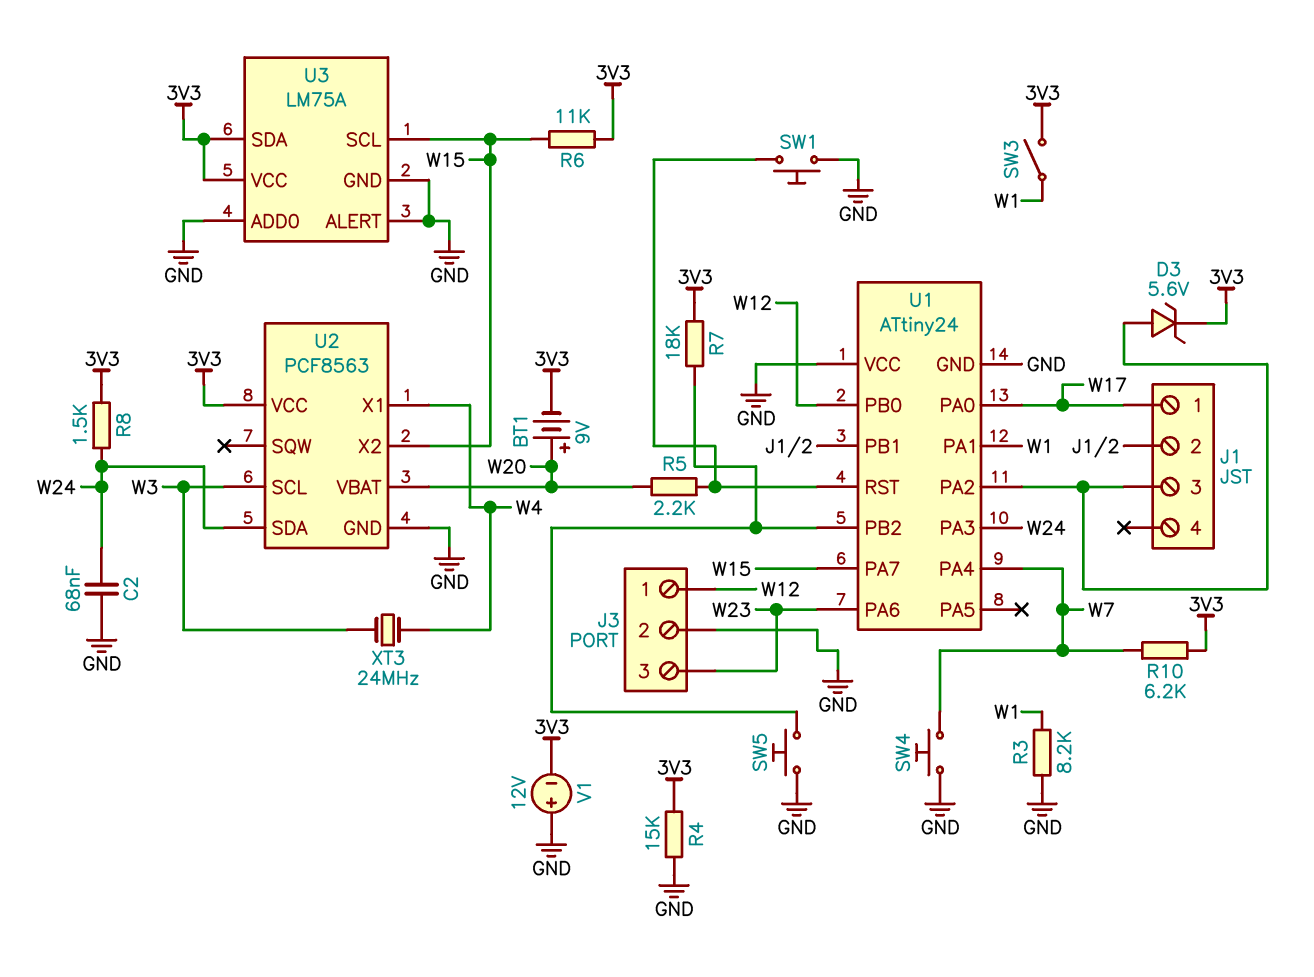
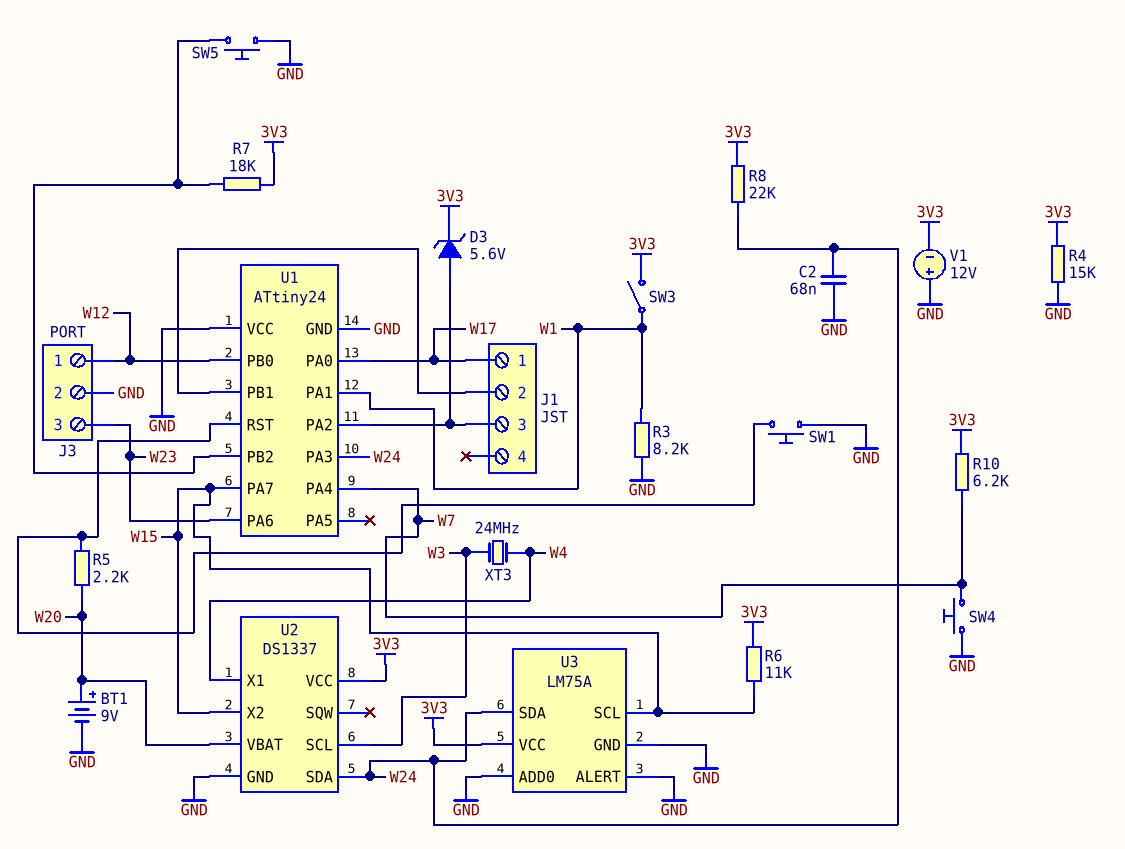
BT1: 9V (plus W20, minus 3V3) -> 9V (plus W20, minus GND)
R8: 1.5k (3V3, W24) -> 22k (3V3, W24)
U2: PCF8563 -> DS1337
U3 pin SDA: 3V3 -> W24

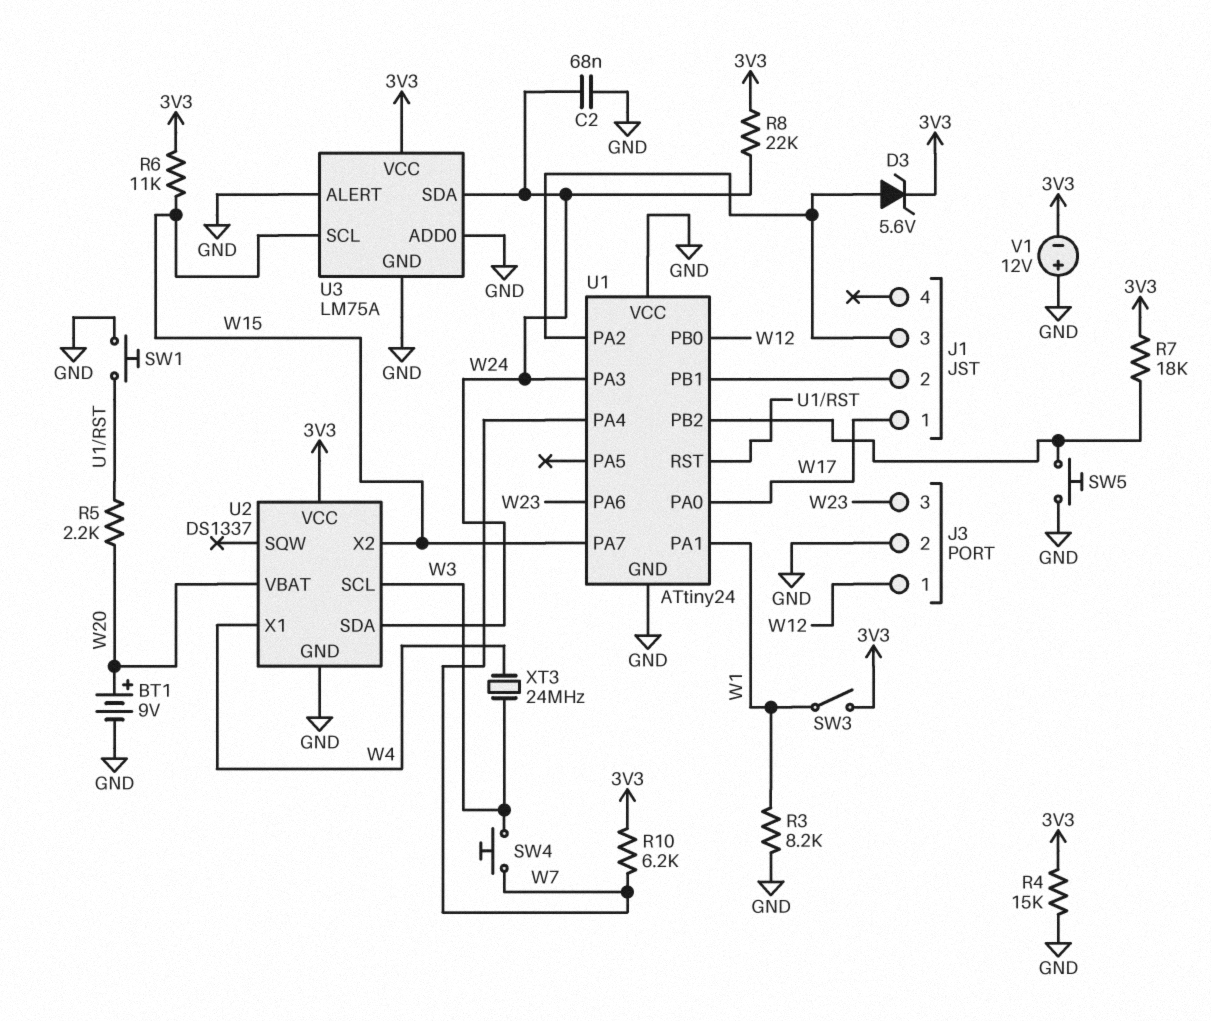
SW4: button (GND, W7) -> button (W3, W7)

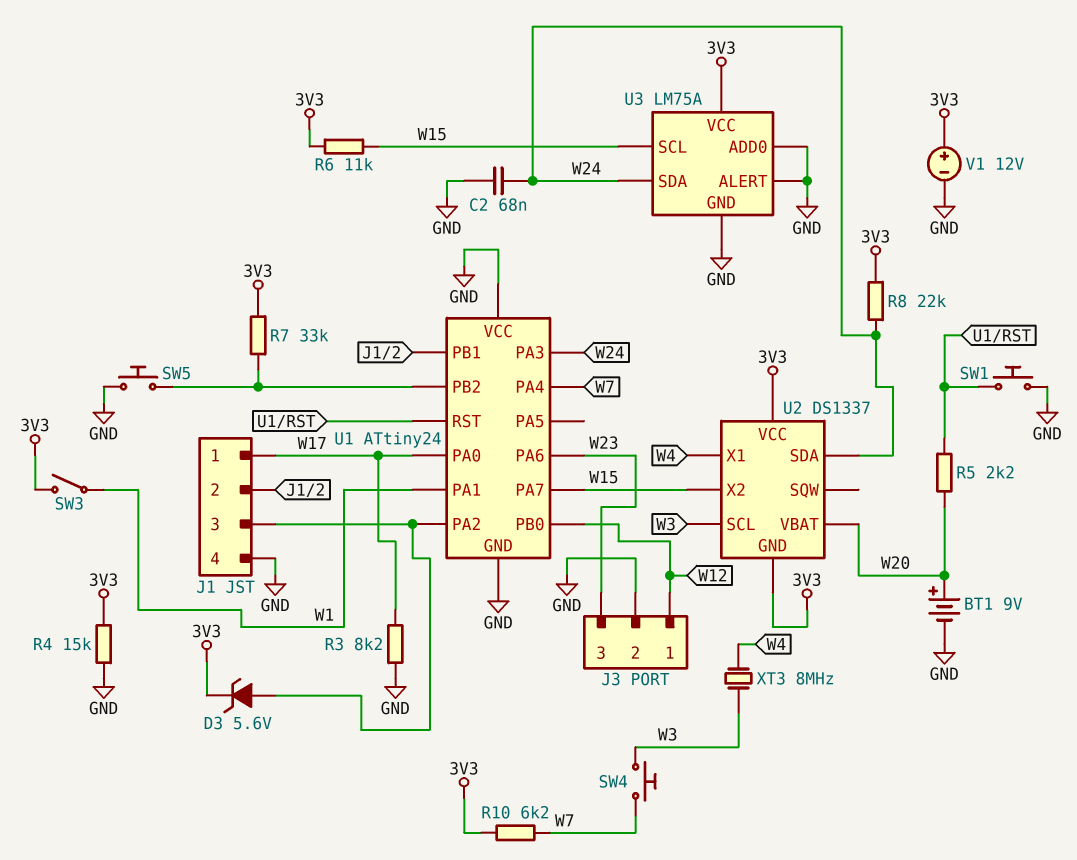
J1 pin 4: none -> GND
R3: 8.2k (GND, W1) -> 8.2k (GND, W17)
R7: 18k (3V3, U1/PB2) -> 33k (3V3, U1/PB2)
U2 pin GND: GND -> 3V3
V1: 12V (plus GND, minus 3V3) -> 12V (plus 3V3, minus GND)
XT3: 24MHz (W3, W4) -> 8MHz (W3, W4)

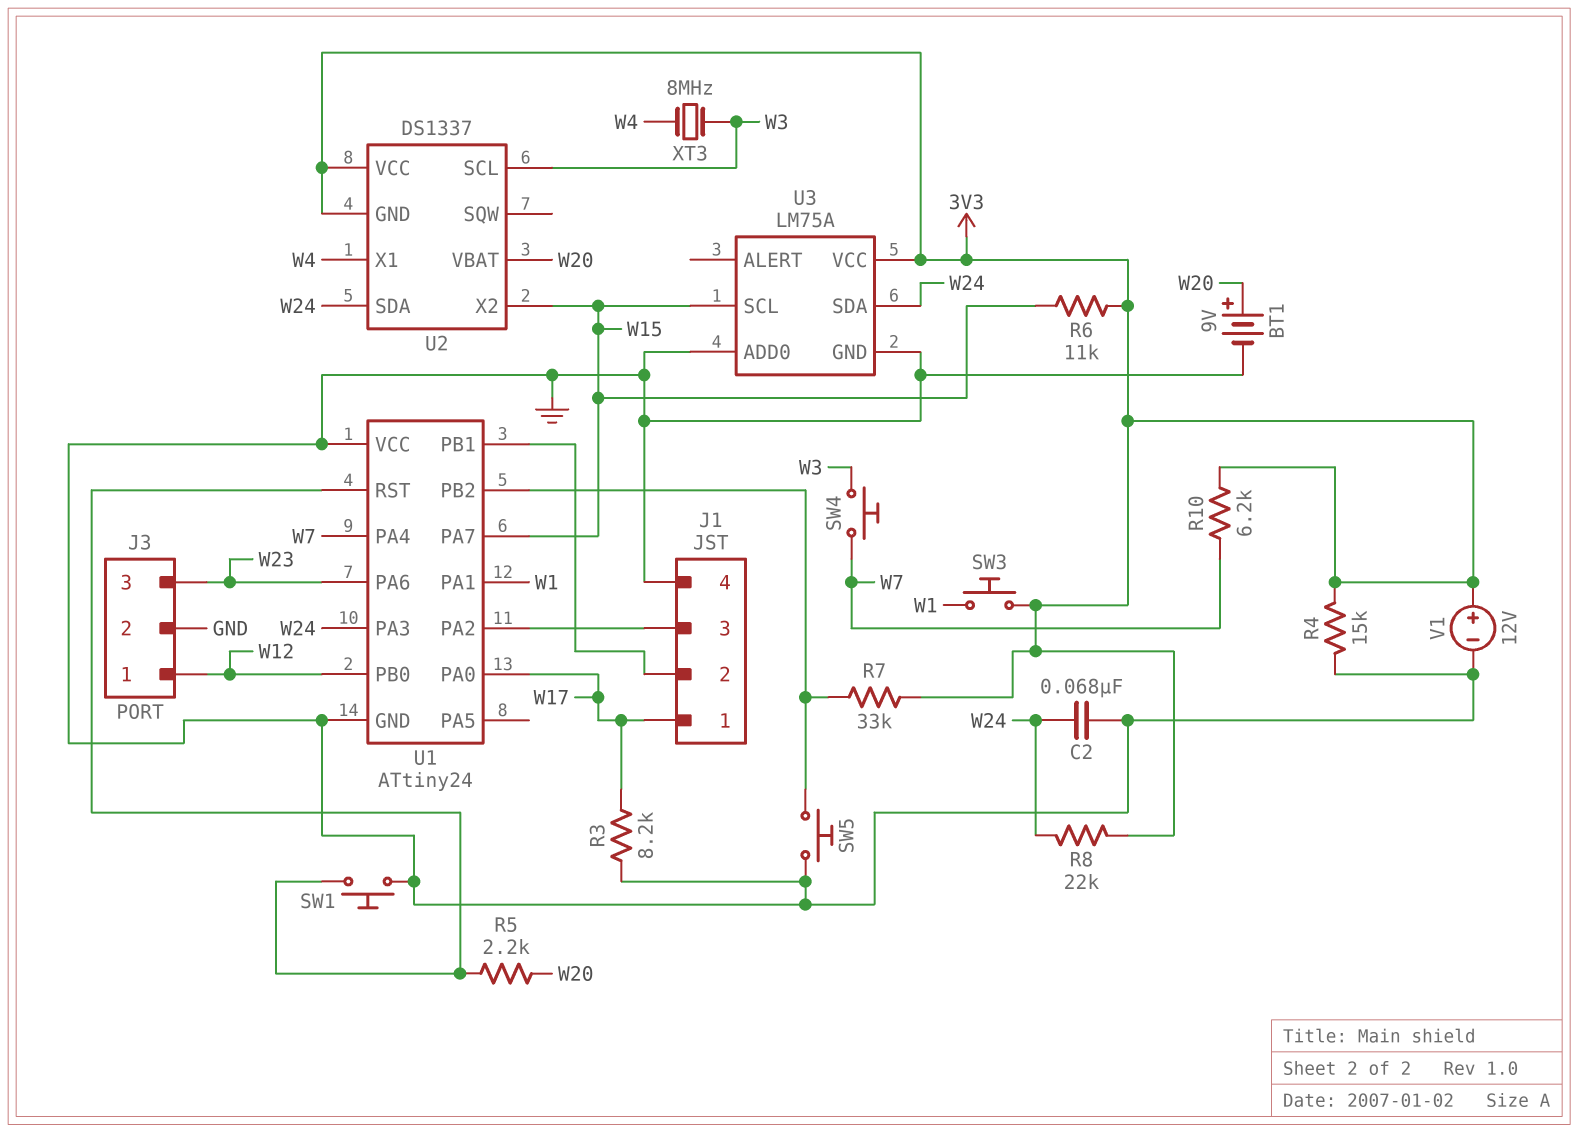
D3: zener 5.6V (A J1/3, K 3V3) -> none
SW3: switch (3V3, W1) -> button (3V3, W1)
U3 pin ALERT: GND -> none

